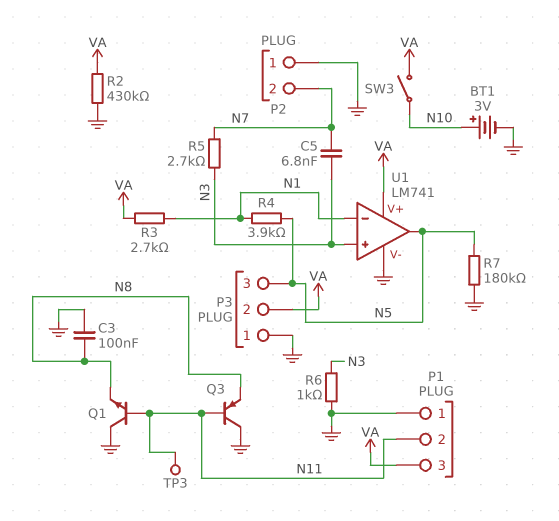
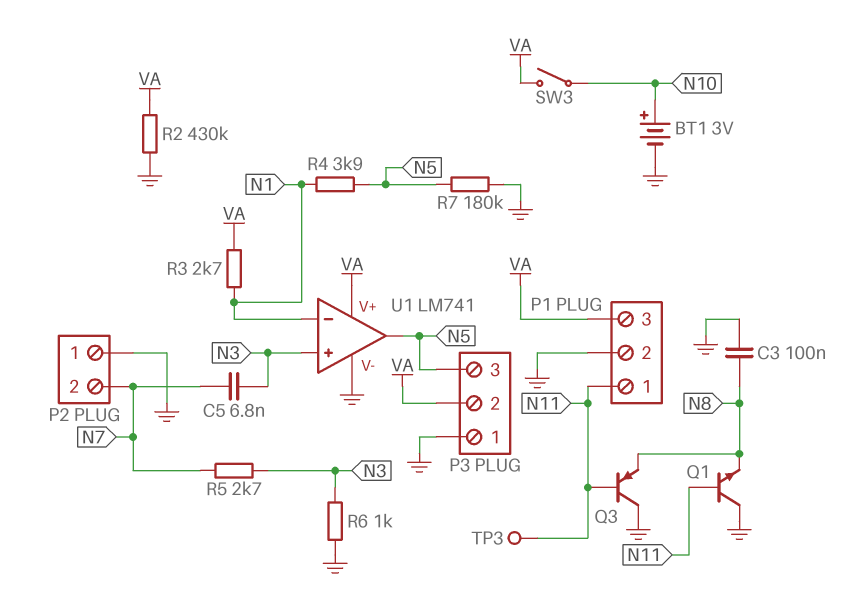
P1 pin 1: GND -> N11
P1 pin 2: N11 -> GND

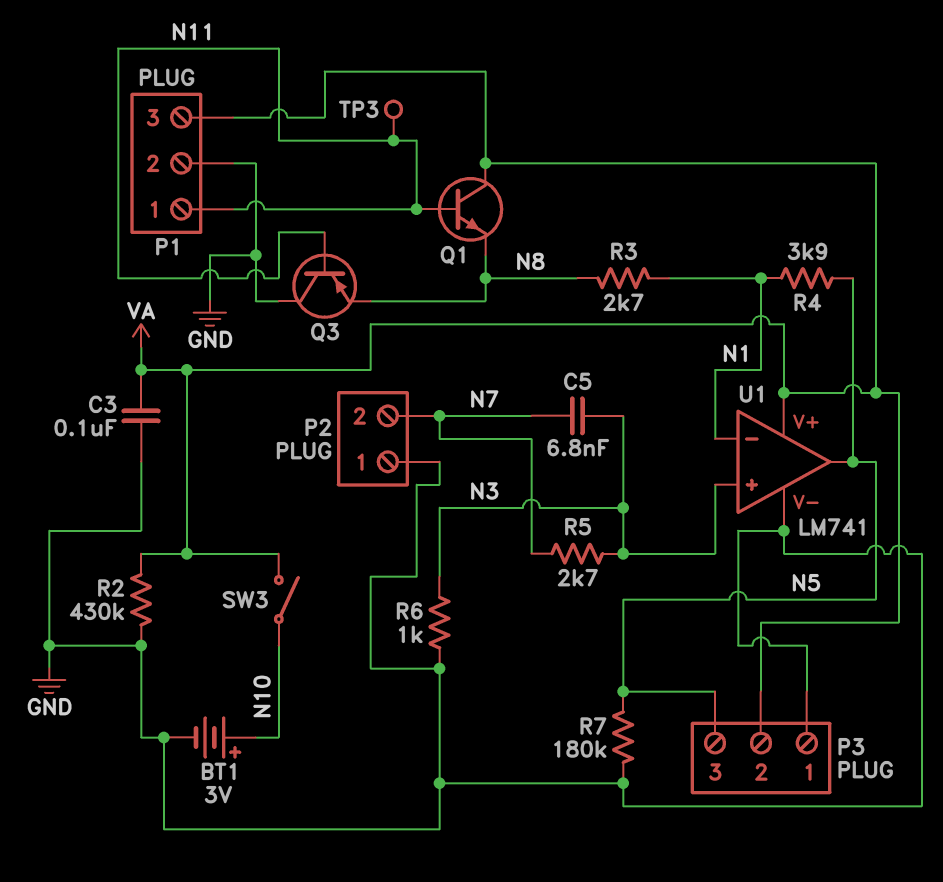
C3: 100nF (GND, N8) -> 100nF (GND, VA)
Q1: NPN (B N11, C GND, E N8) -> NPN (B N11, C VA, E N8)
R3: 2.7k (N1, VA) -> 2.7k (N1, N8)

